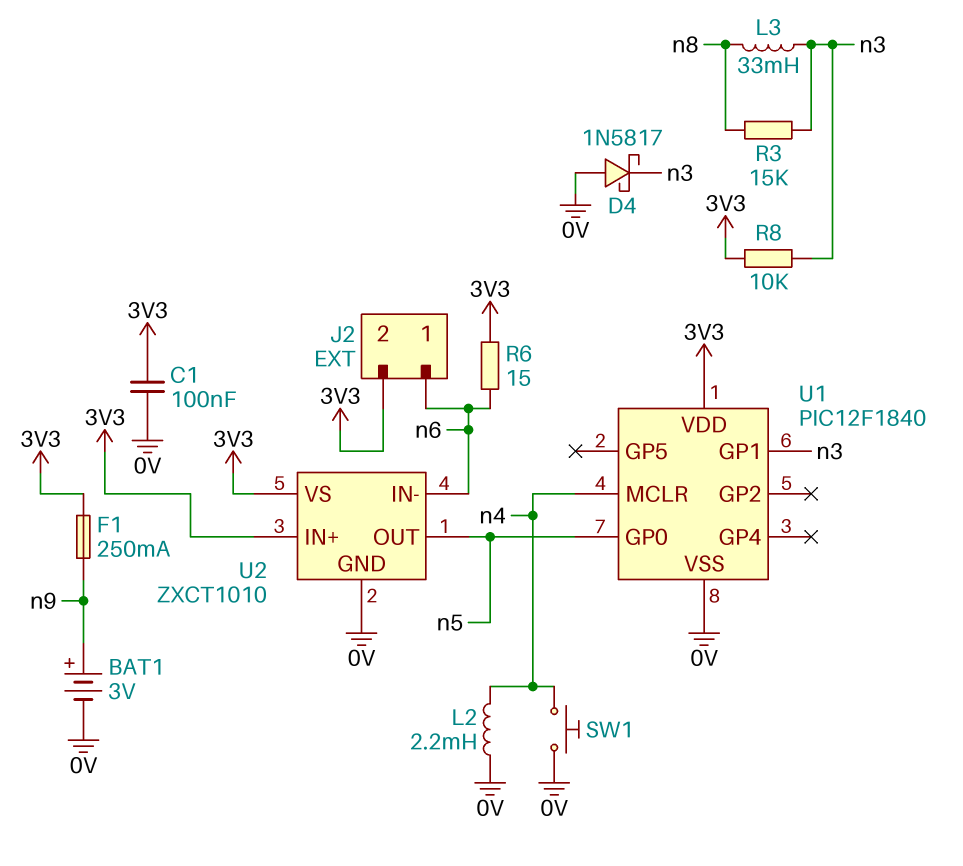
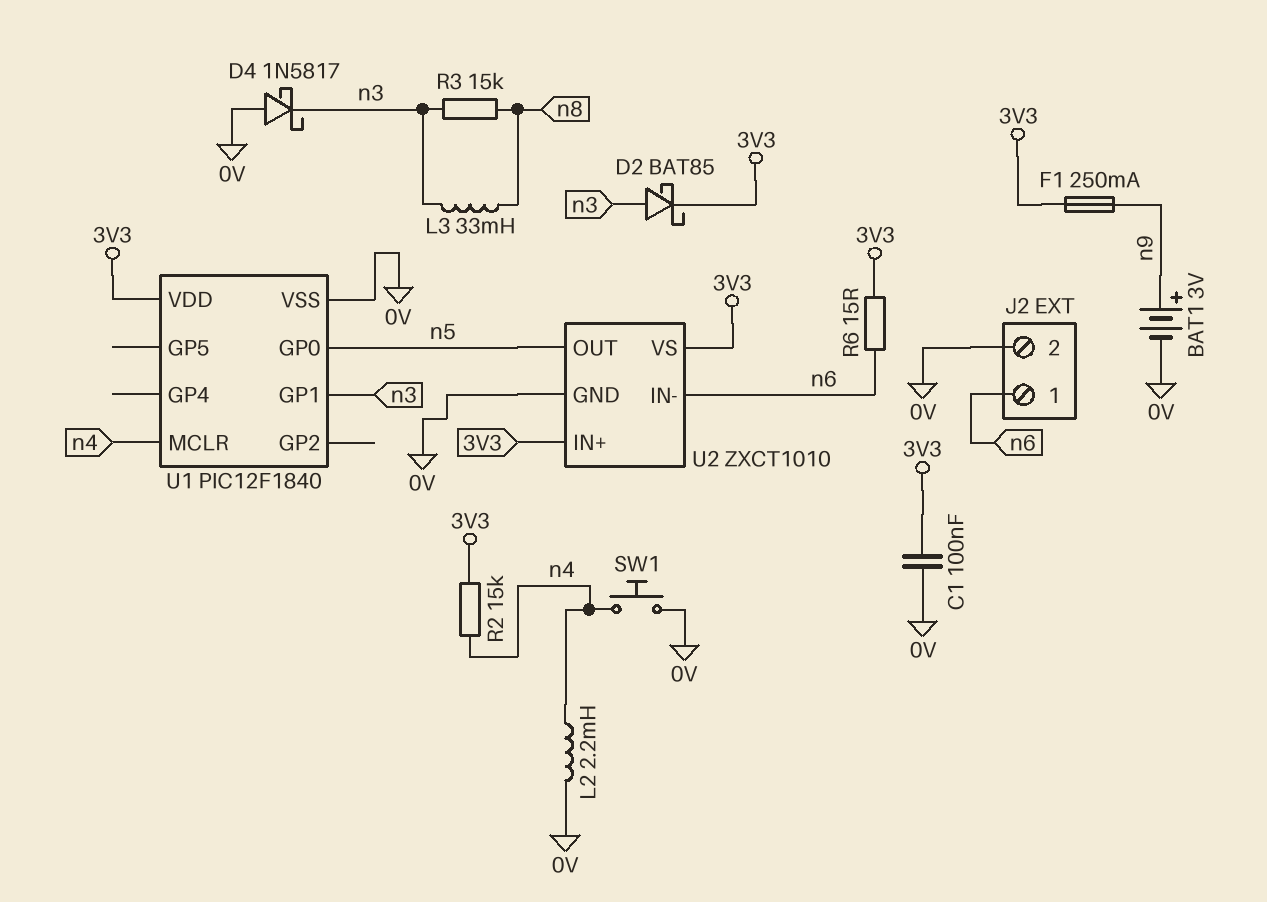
D2: none -> schottky BAT85 (A n3, K 3V3)
J2 pin 2: 3V3 -> 0V
R2: none -> 15k (3V3, n4)
R8: 10k (3V3, n3) -> none

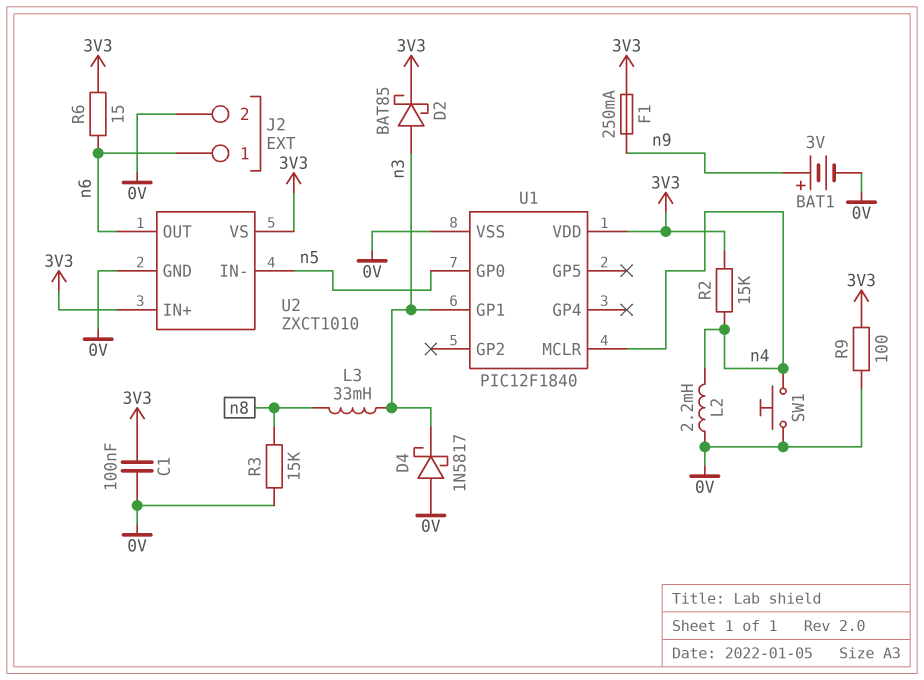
R3: 15k (n3, n8) -> 15k (0V, n8)
R9: none -> 100 (0V, 3V3)
U2 pin IN-: n6 -> n5
U2 pin OUT: n5 -> n6

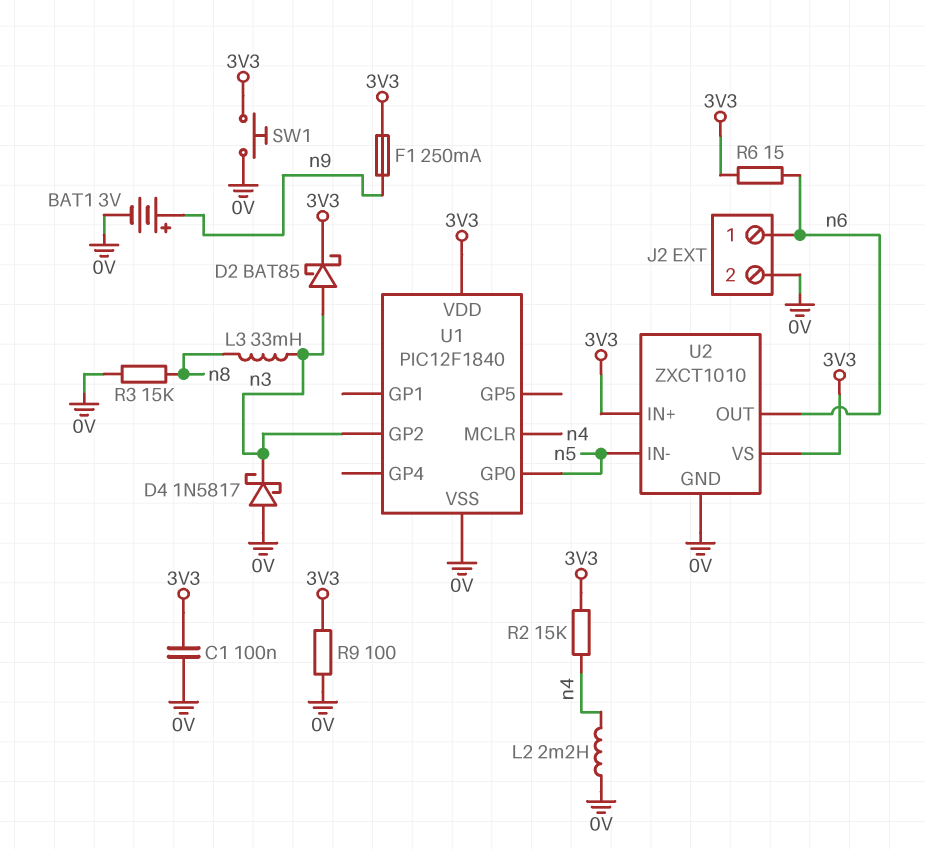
SW1: button (0V, n4) -> button (0V, 3V3)
U1 pin GP1: n3 -> none
U1 pin GP2: none -> n3

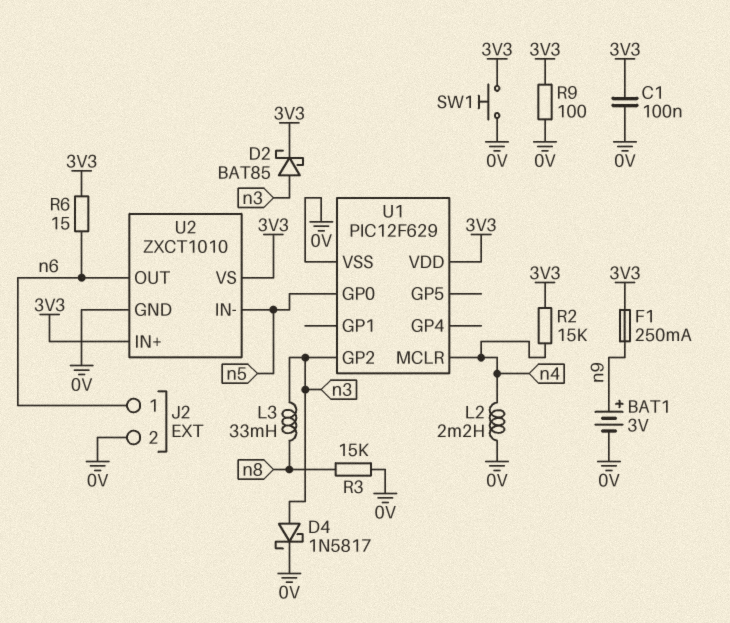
D4: schottky 1N5817 (A 0V, K n3) -> schottky 1N5817 (A n3, K 0V)
U1: PIC12F1840 -> PIC12F629

